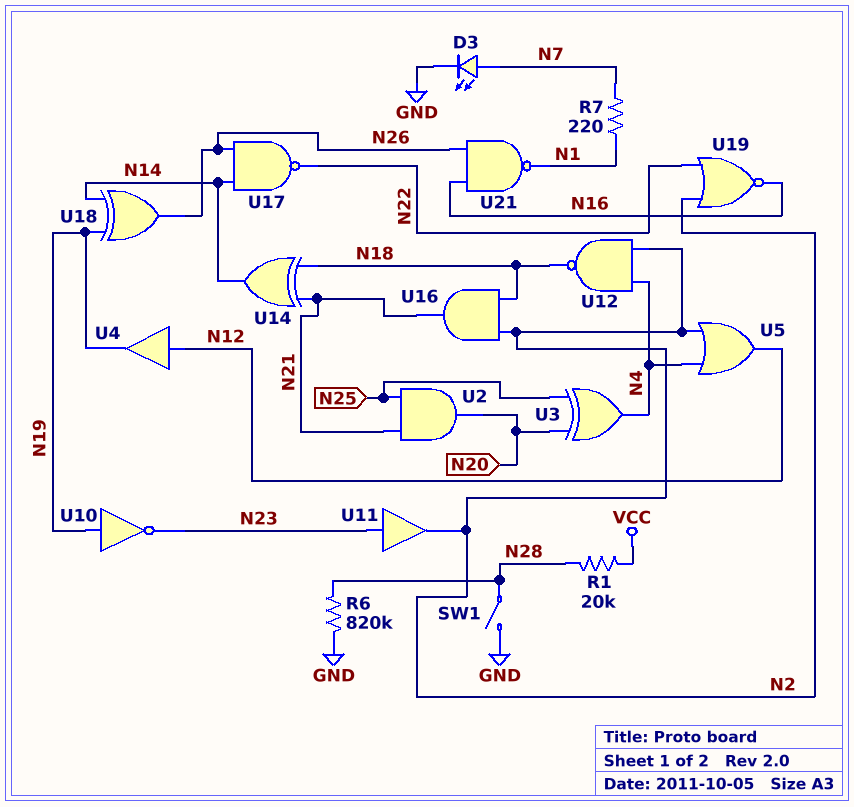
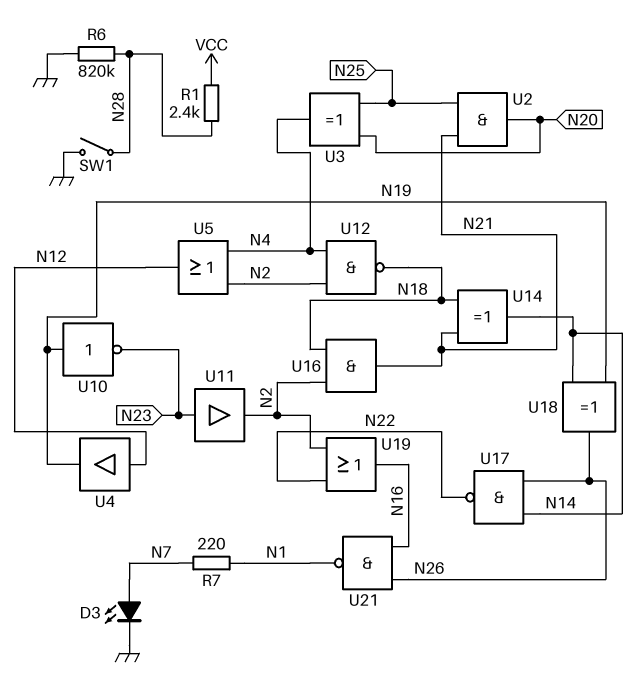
R1: 20k (N28, VCC) -> 2.4k (N28, VCC)
U19: NOR (in N2, in N22, out N16) -> OR (in N2, in N22, out N16)

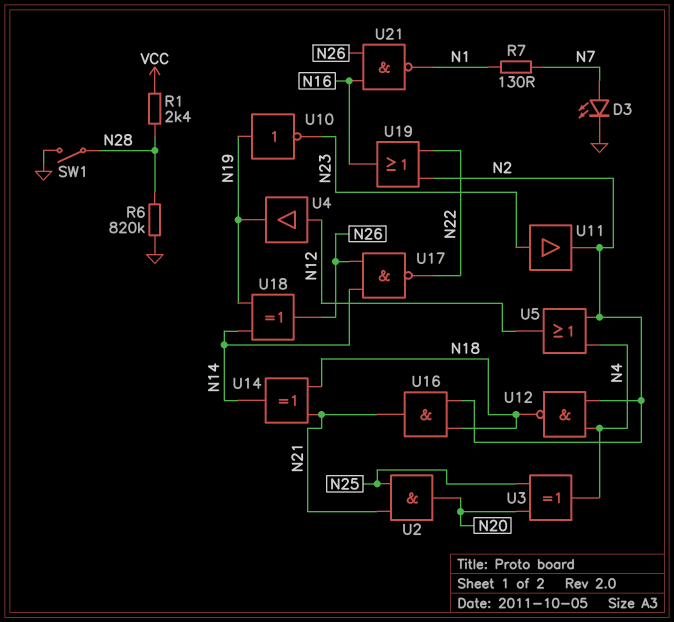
R7: 220 (N1, N7) -> 130 (N1, N7)

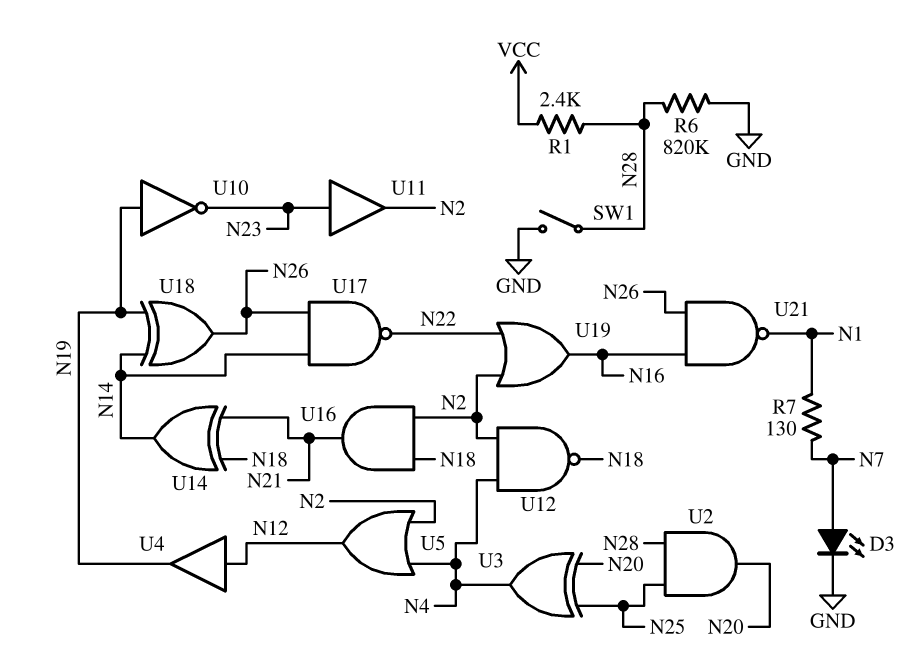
U2: AND (in N21, in N25, out N20) -> AND (in N25, in N28, out N20)

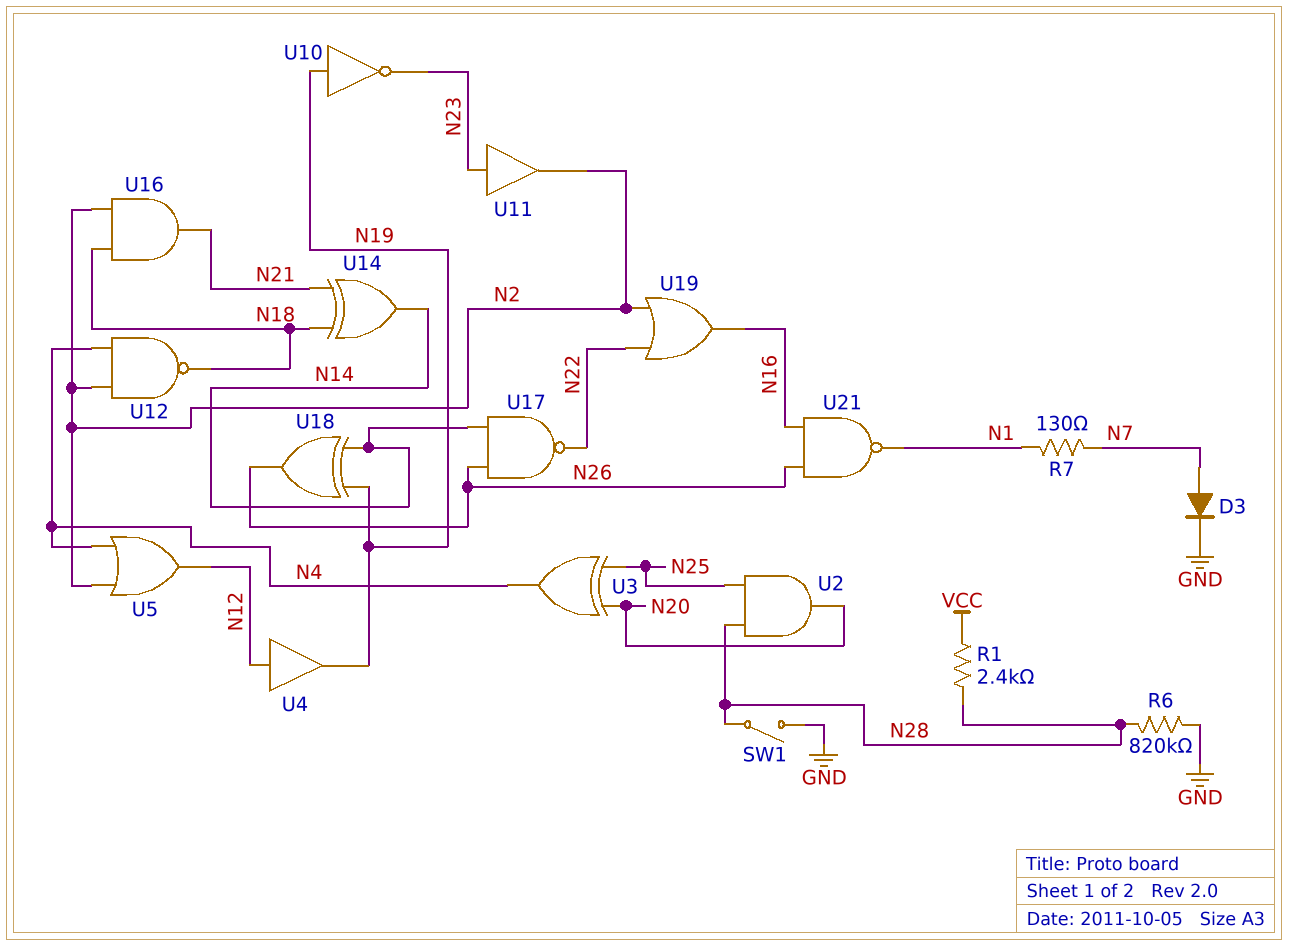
D3: LED (A N7, K GND) -> diode (A N7, K GND)

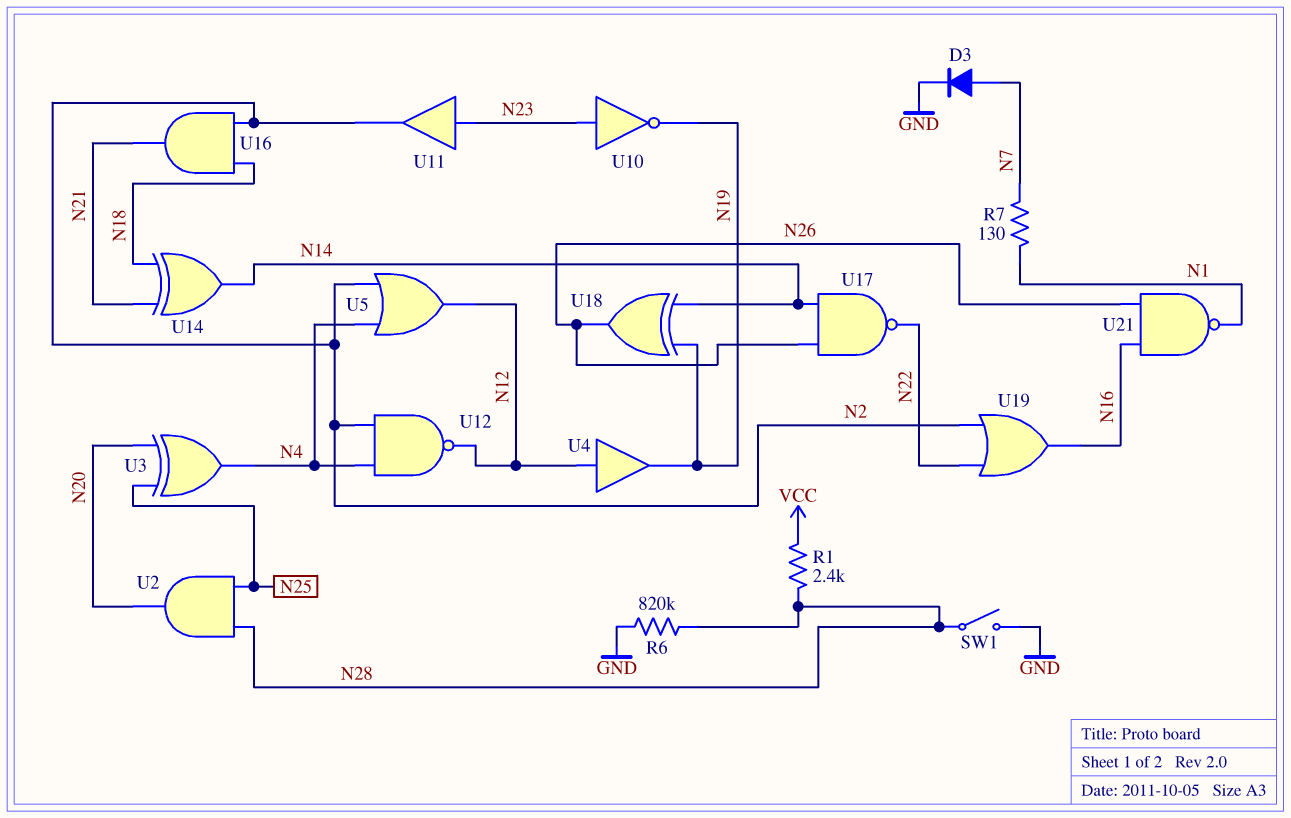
U10: NOT (in N19, out N23) -> NOT (in N23, out N19)
U12: NAND (in N2, in N4, out N18) -> NAND (in N2, in N4, out N12)

